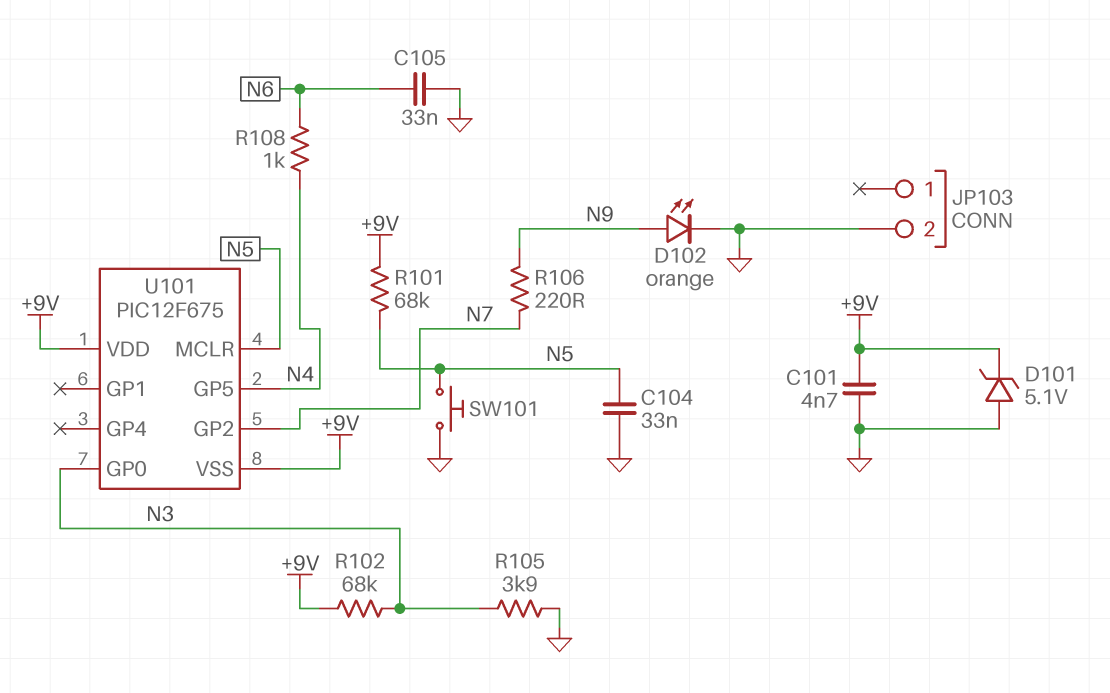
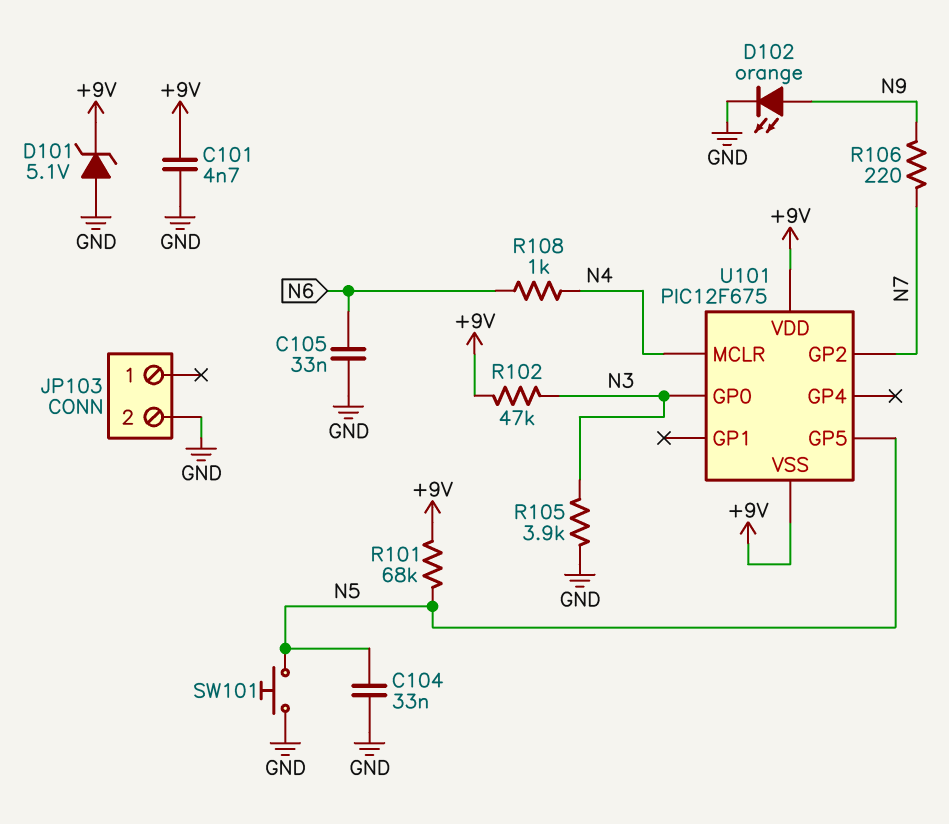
R102: 68k (+9V, N3) -> 47k (+9V, N3)
U101 pin GP5: N4 -> N5
U101 pin MCLR: N5 -> N4

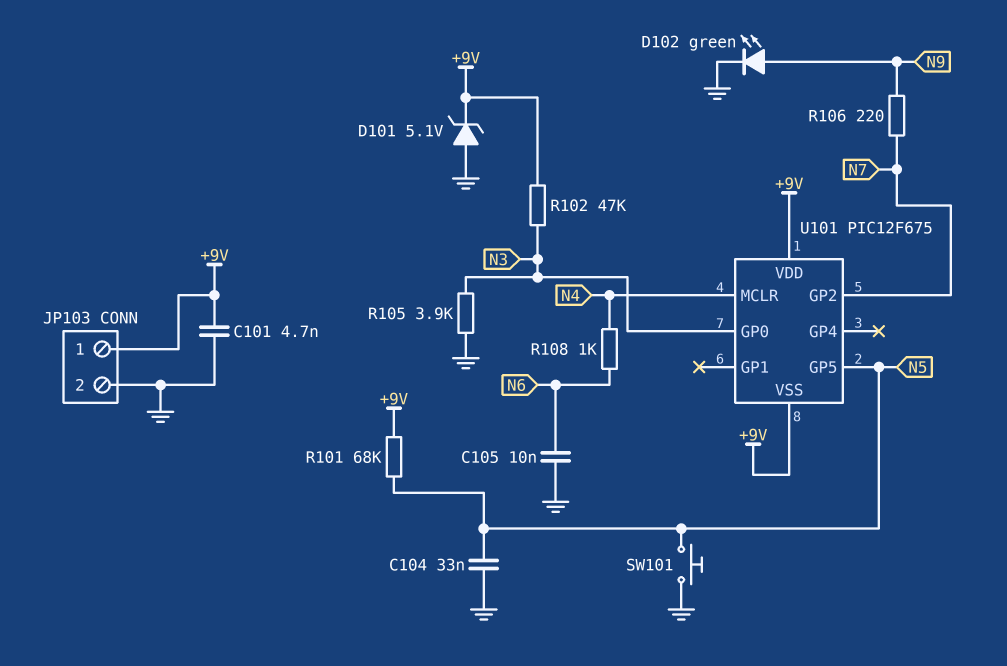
C105: 33nF (GND, N6) -> 10nF (GND, N6)
D102: LED orange (A N9, K GND) -> LED green (A N9, K GND)
JP103 pin 1: none -> +9V

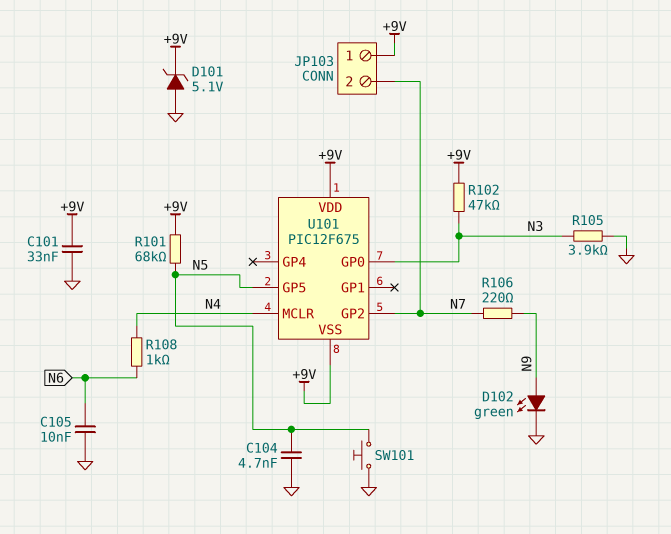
C101: 4.7nF (+9V, GND) -> 33nF (+9V, GND)
C104: 33nF (GND, N5) -> 4.7nF (GND, N5)
JP103 pin 2: GND -> N7

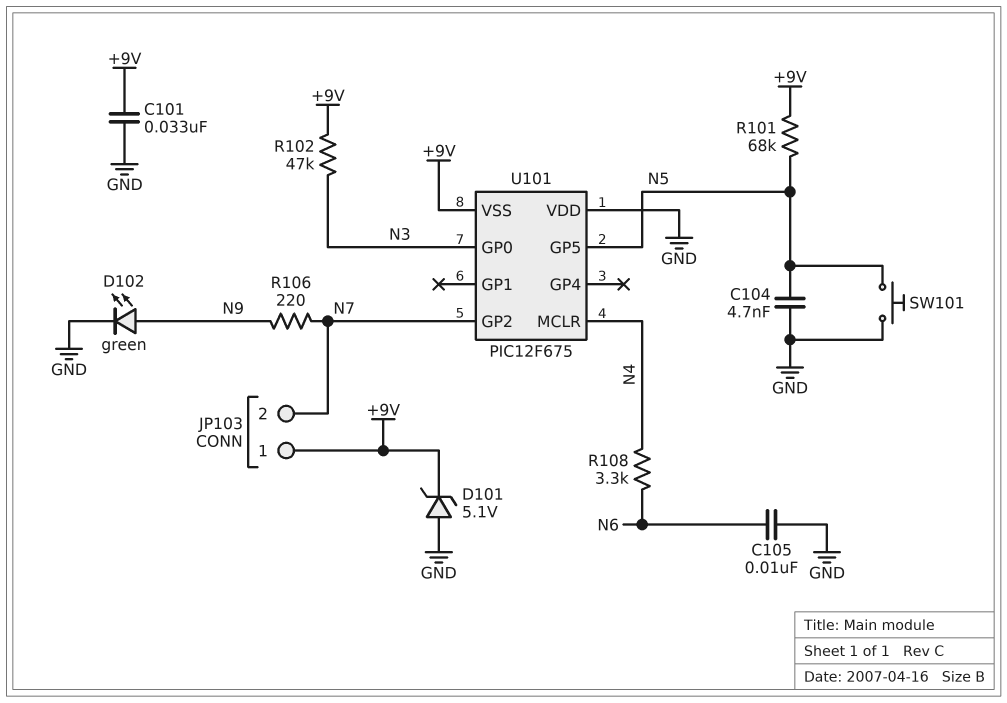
R105: 3.9k (GND, N3) -> none
R108: 1k (N4, N6) -> 3.3k (N4, N6)
U101 pin VDD: +9V -> GND

